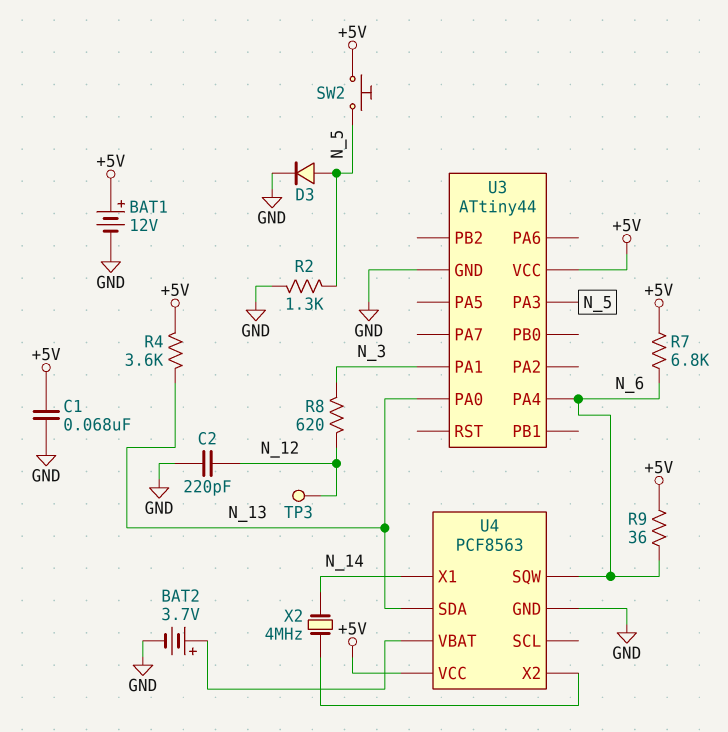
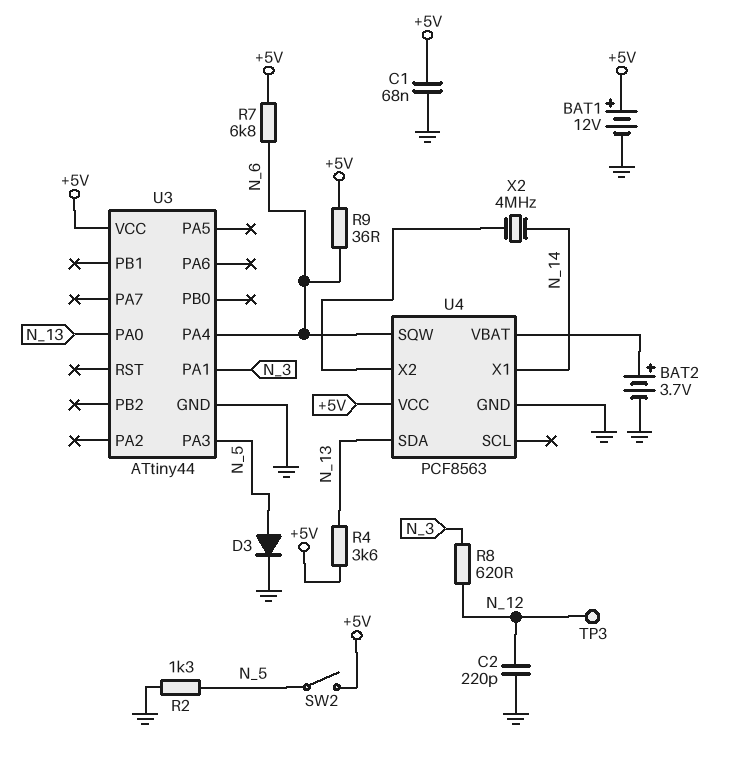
SW2: button (+5V, N_5) -> switch (+5V, N_5)

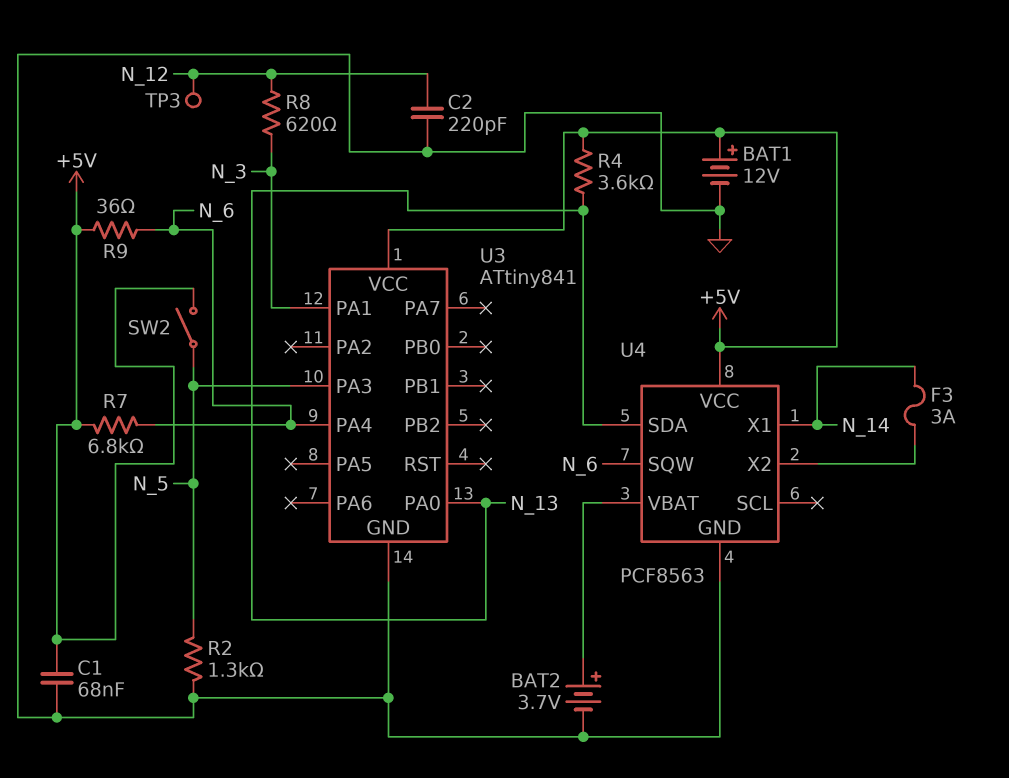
D3: diode (A N_5, K GND) -> none
F3: none -> 3A (N_14, U4/X2)
U3: ATtiny44 -> ATtiny841
X2: 4MHz (N_14, U4/X2) -> none

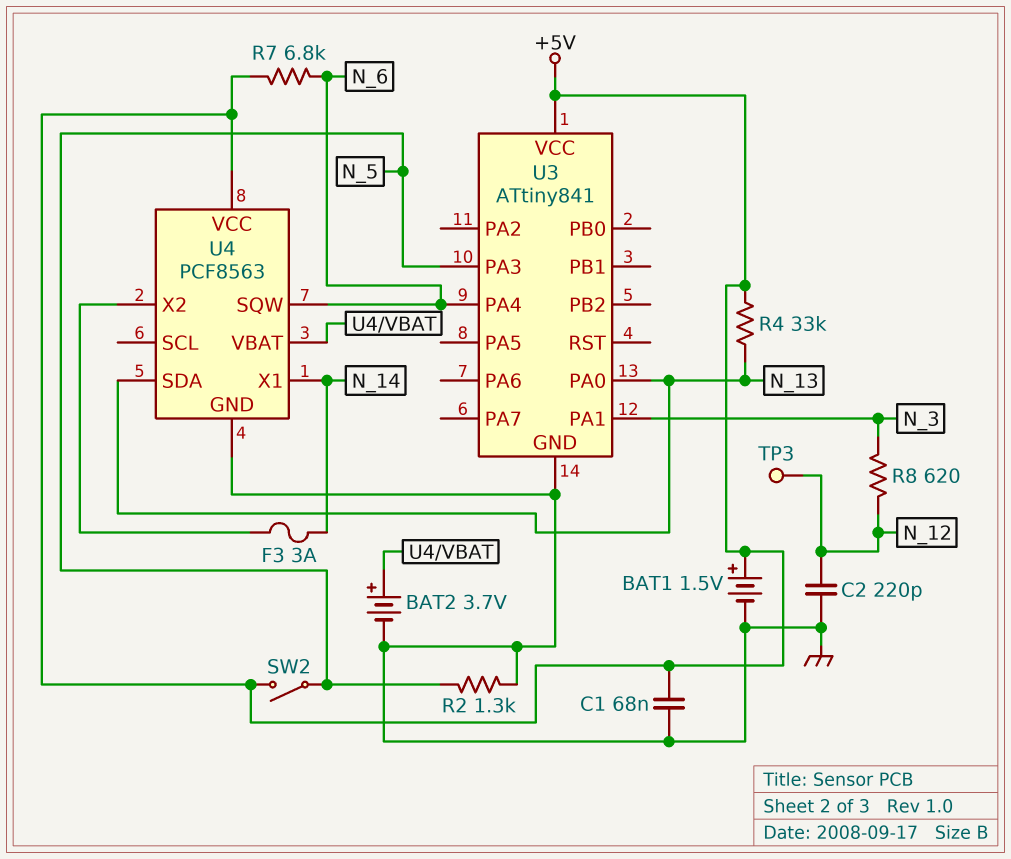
BAT1: 12V (plus +5V, minus GND) -> 1.5V (plus +5V, minus GND)
R4: 3.6k (+5V, N_13) -> 33k (+5V, N_13)
R9: 36 (+5V, N_6) -> none

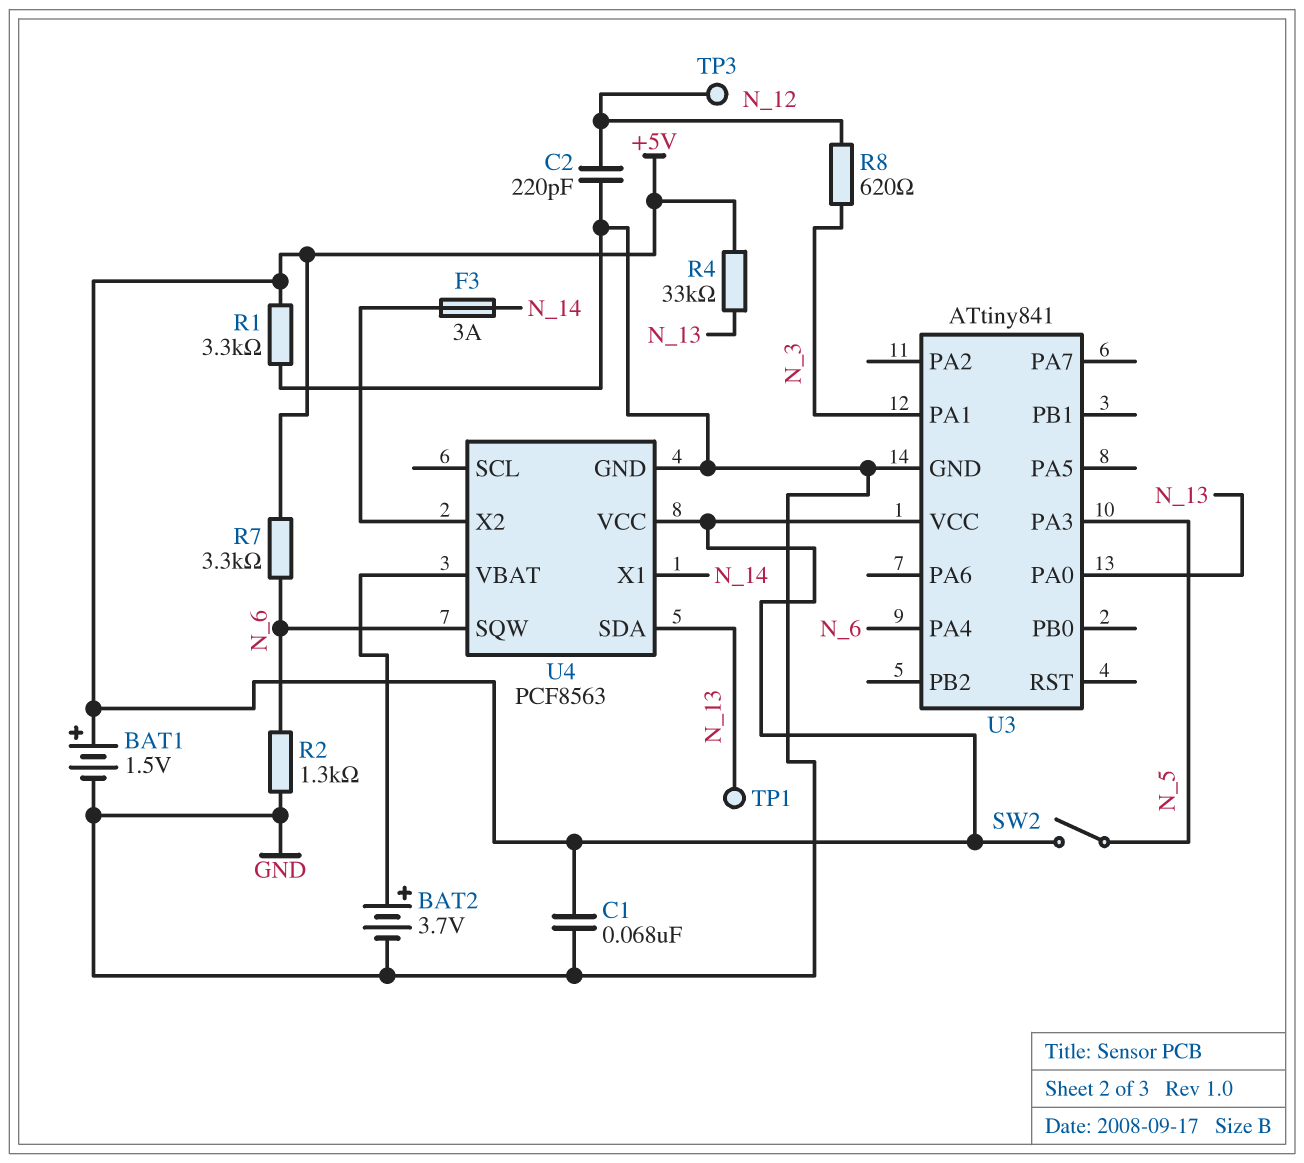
R1: none -> 3.3k (+5V, GND)
R2: 1.3k (GND, N_5) -> 1.3k (GND, N_6)
R7: 6.8k (+5V, N_6) -> 3.3k (+5V, N_6)
TP1: none -> test point (N_13)

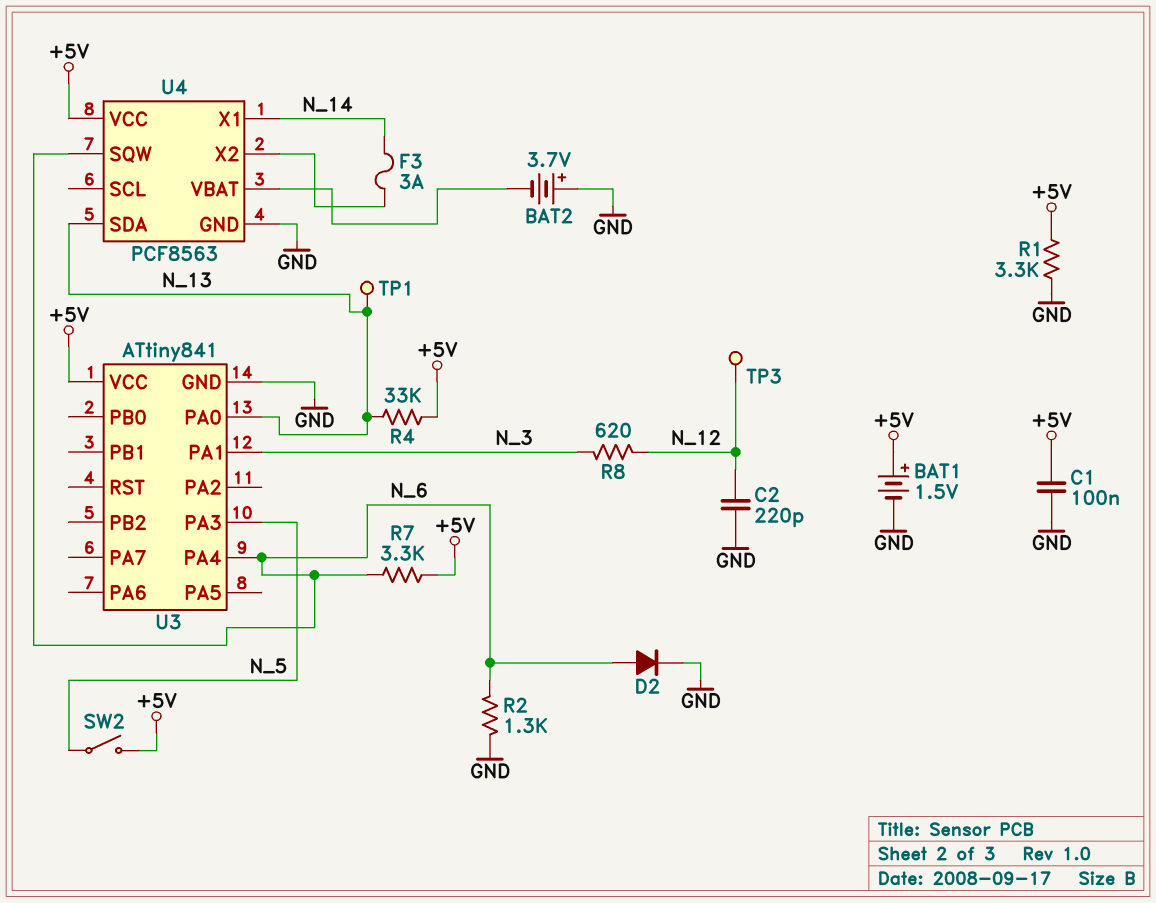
BAT2: 3.7V (plus U4/VBAT, minus GND) -> 3.7V (plus GND, minus U4/VBAT)
C1: 68nF (+5V, GND) -> 100nF (+5V, GND)
D2: none -> diode (A N_6, K GND)

